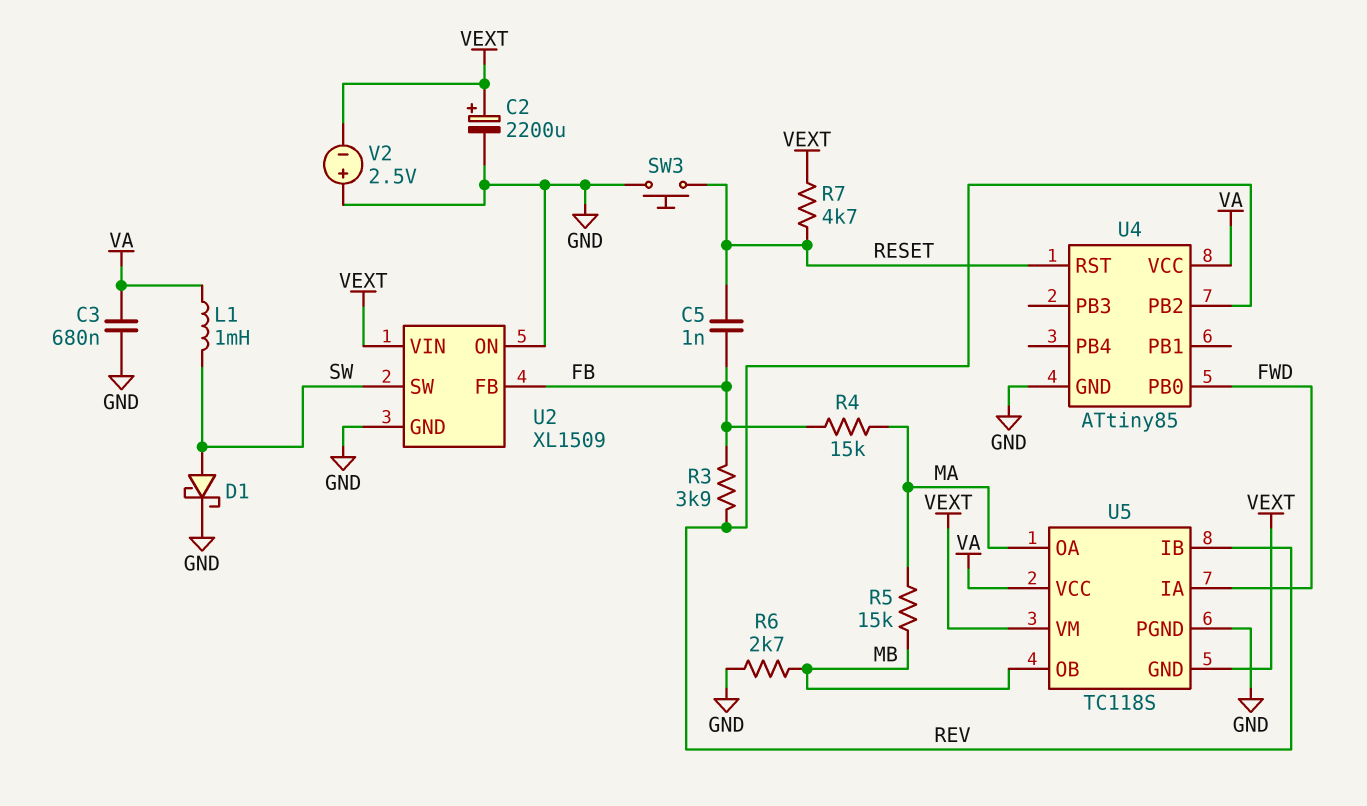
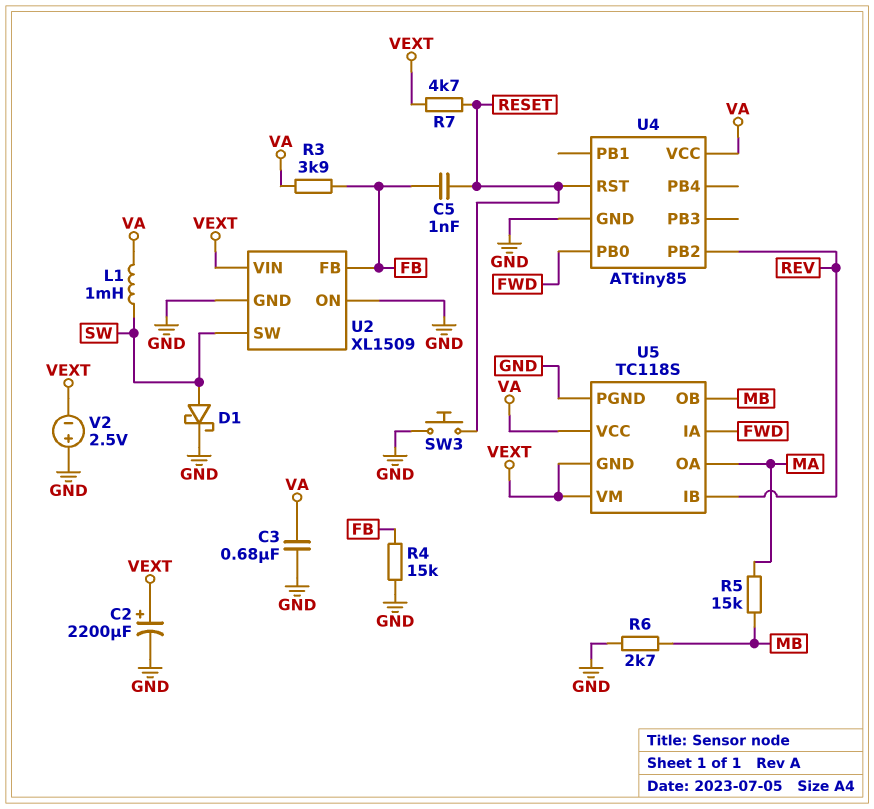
R3: 3.9k (FB, REV) -> 3.9k (FB, VA)
R4: 15k (FB, MA) -> 15k (FB, GND)

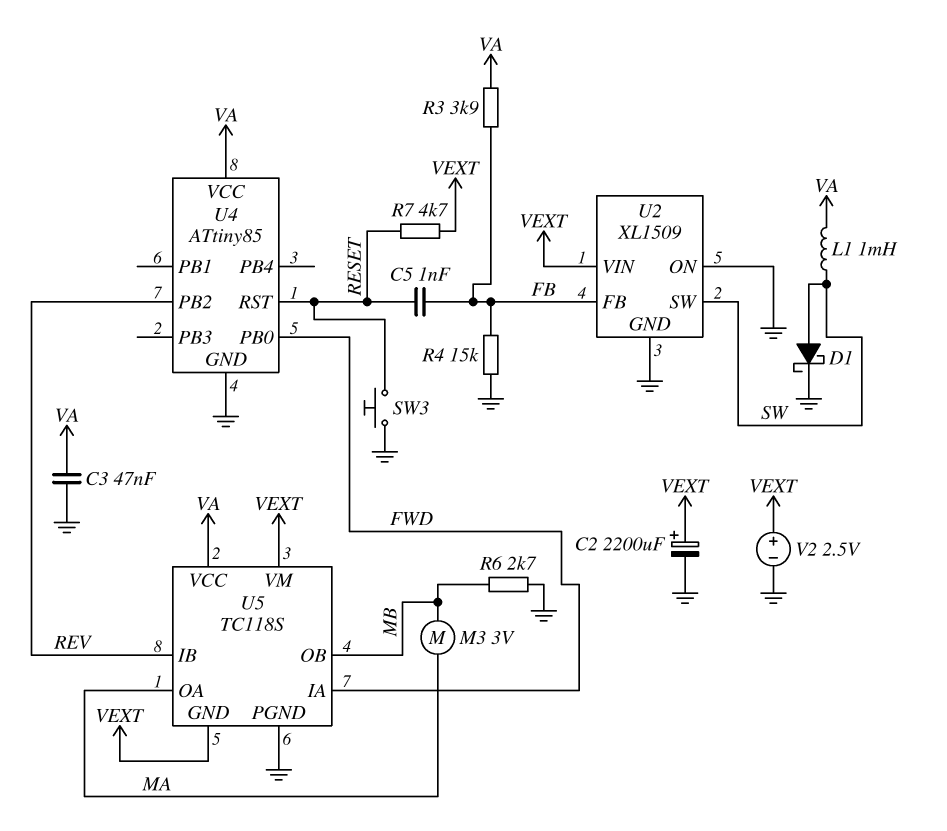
C3: 680nF (GND, VA) -> 47nF (GND, VA)
M3: none -> motor 3V (MA, MB)
R5: 15k (MA, MB) -> none
V2: 2.5V (plus GND, minus VEXT) -> 2.5V (plus VEXT, minus GND)

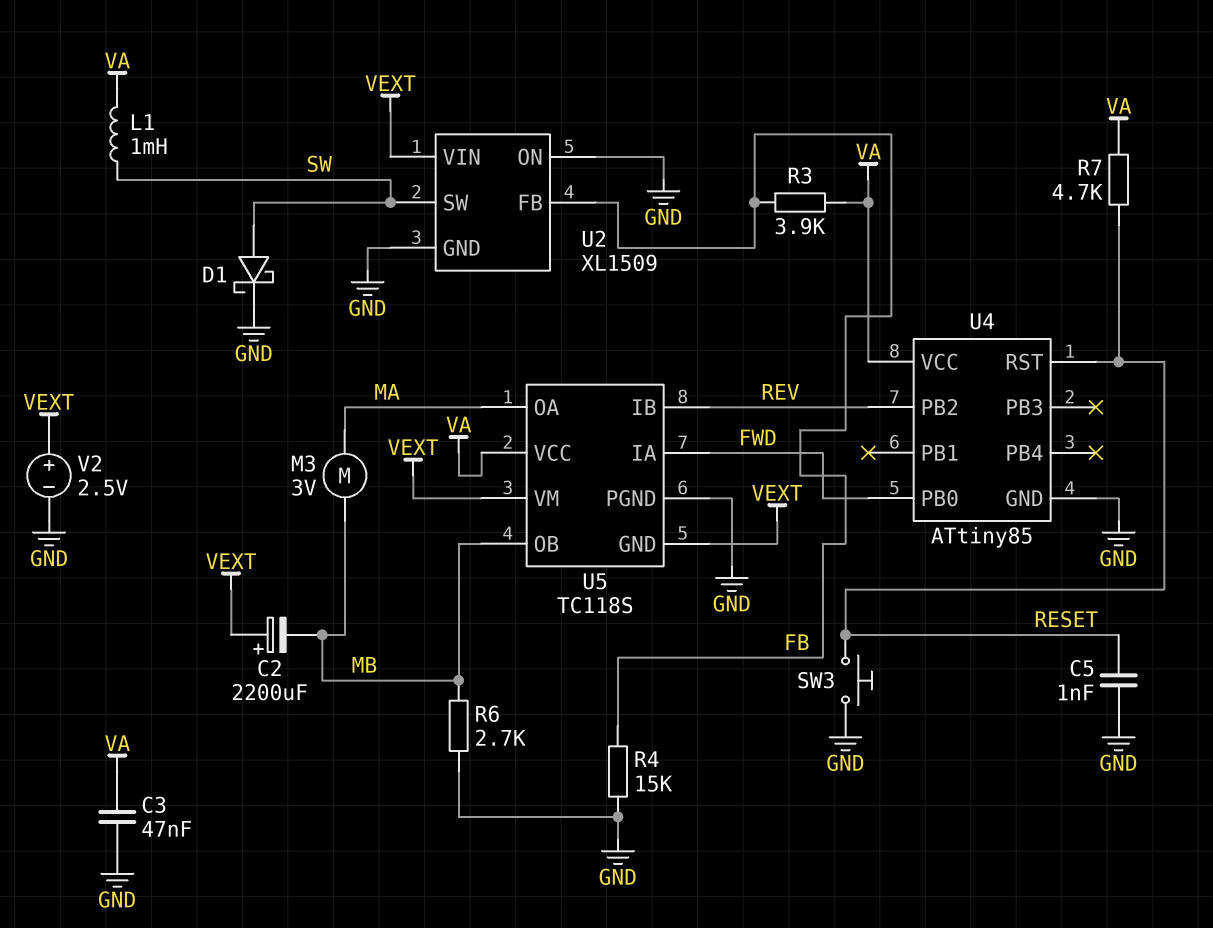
C2: 2200uF (plus VEXT, minus GND) -> 2200uF (plus VEXT, minus MB)
C5: 1nF (FB, RESET) -> 1nF (GND, RESET)
R7: 4.7k (RESET, VEXT) -> 4.7k (RESET, VA)

